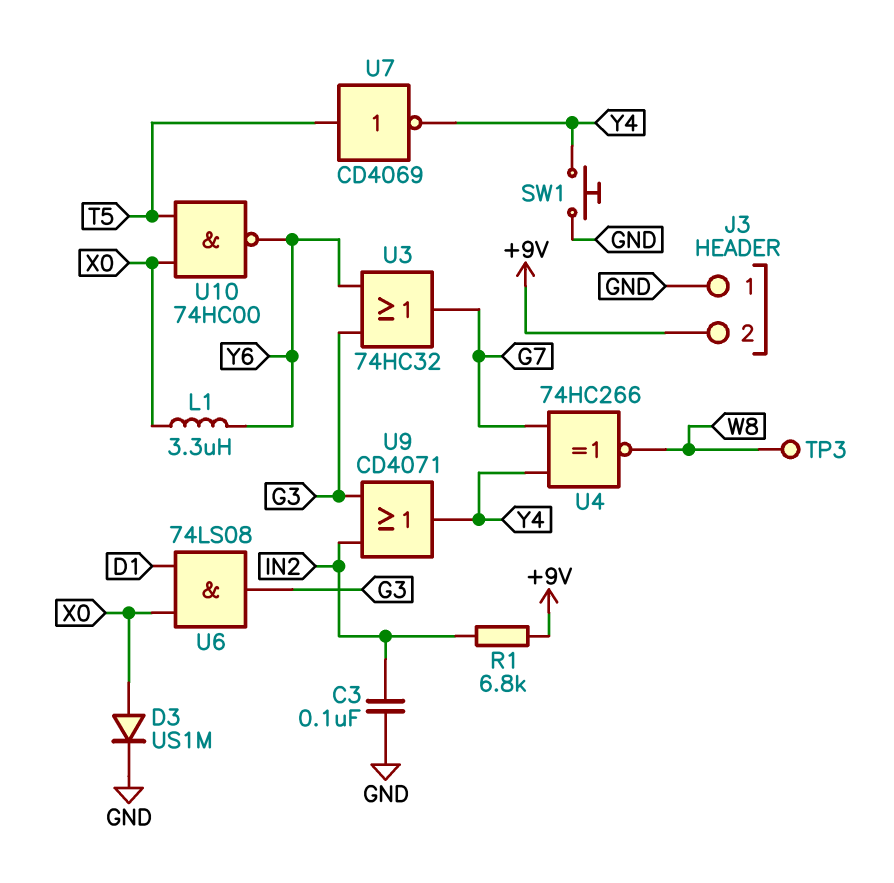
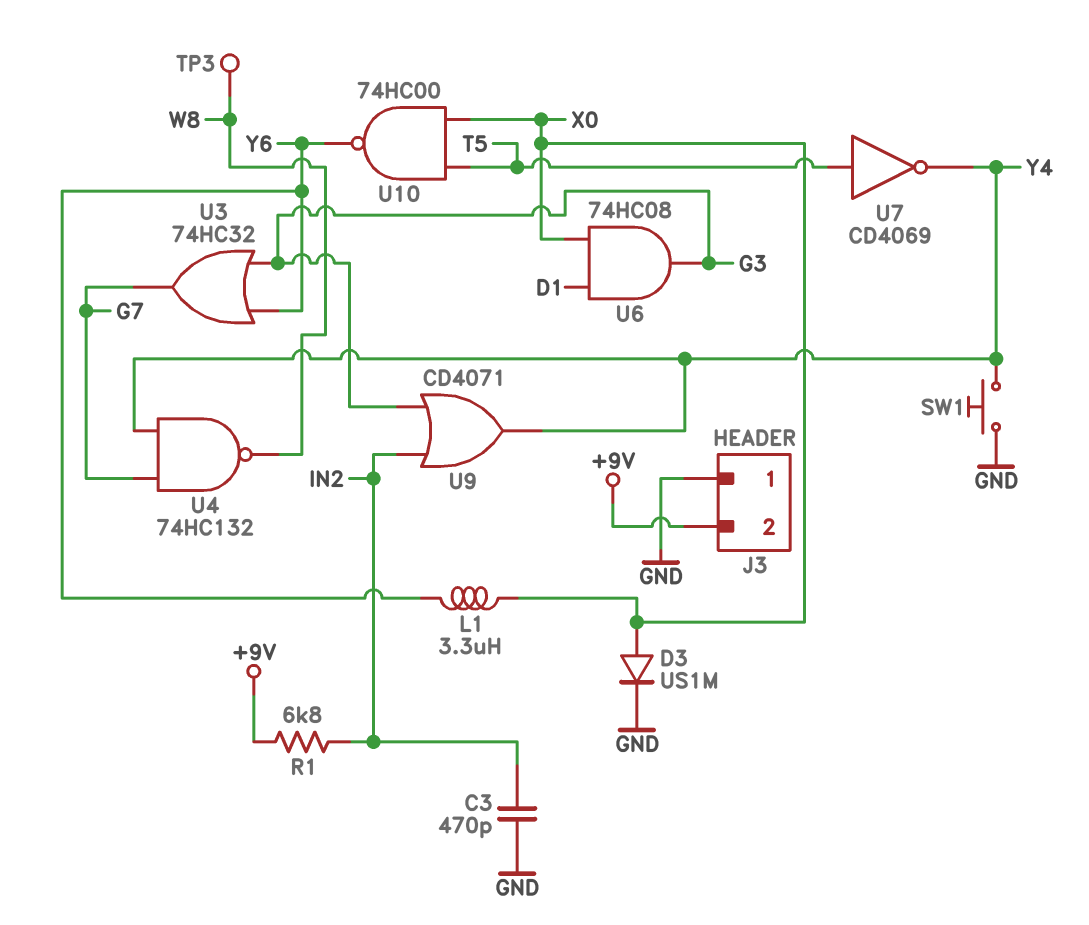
C3: 100nF (GND, IN2) -> 470pF (GND, IN2)
U4: XNOR 74HC266 (in G7, in Y4, out W8) -> NAND 74HC132 (in G7, in Y4, out W8)
U6: AND 74LS08 (in D1, in X0, out G3) -> AND 74HC08 (in D1, in X0, out G3)

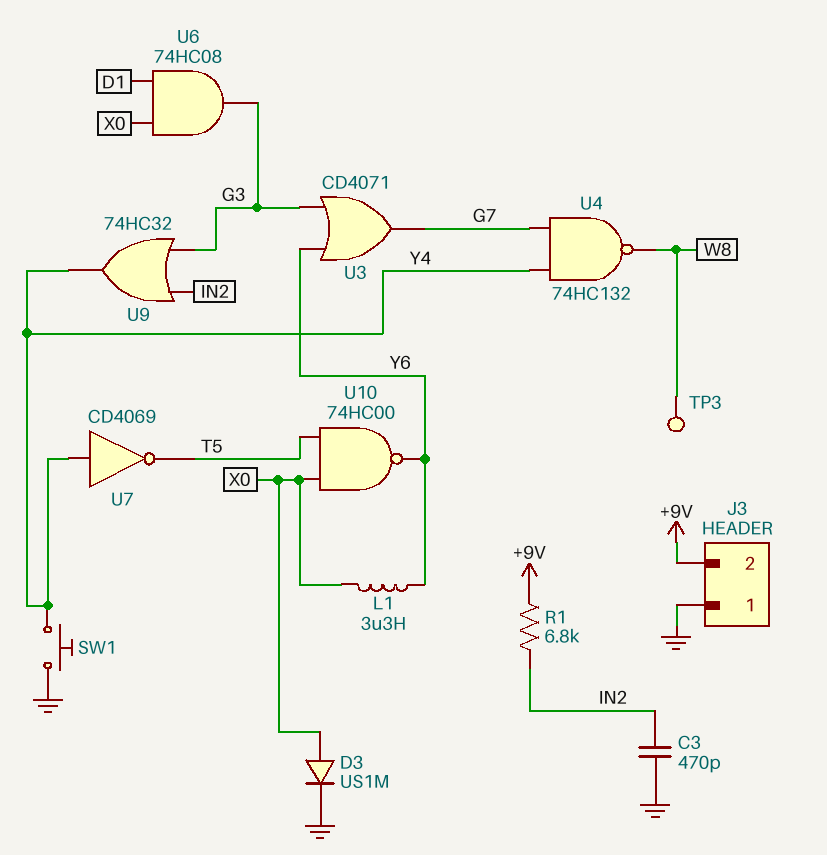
U3: OR 74HC32 (in G3, in Y6, out G7) -> OR CD4071 (in G3, in Y6, out G7)
U7: NOT CD4069 (in T5, out Y4) -> NOT CD4069 (in Y4, out T5)
U9: OR CD4071 (in G3, in IN2, out Y4) -> OR 74HC32 (in G3, in IN2, out Y4)

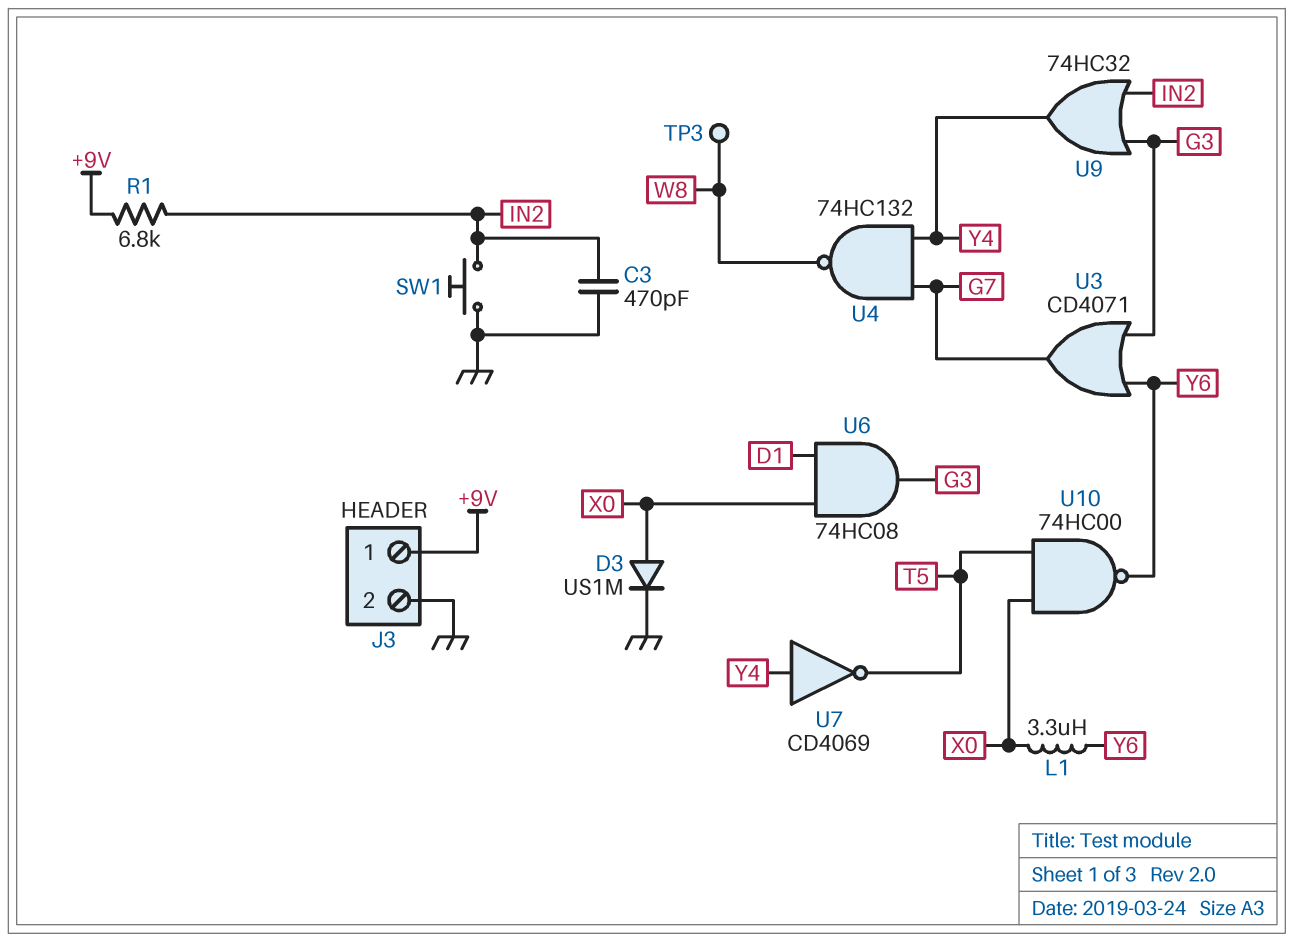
J3 pin 1: GND -> +9V
J3 pin 2: +9V -> GND
SW1: button (GND, Y4) -> button (GND, IN2)

